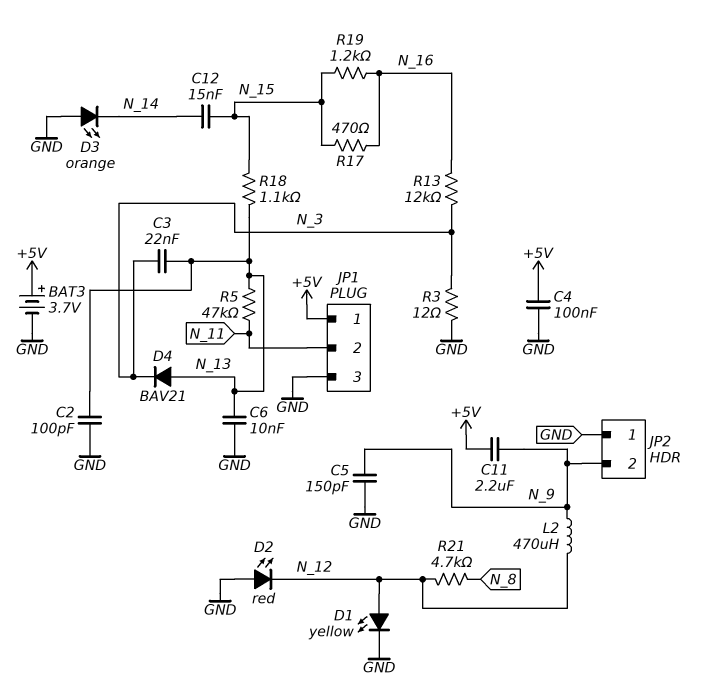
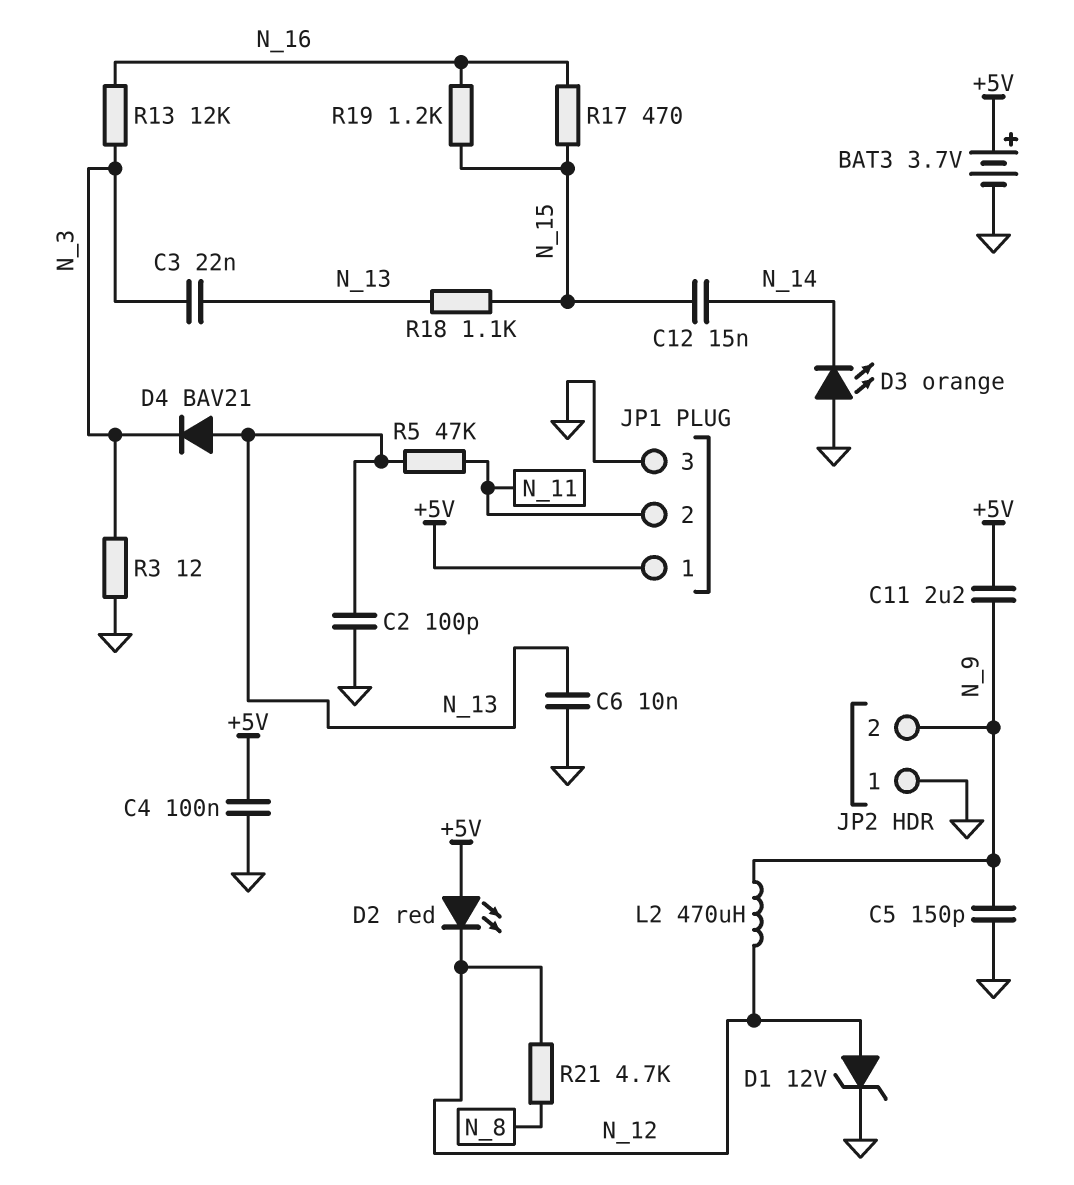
D1: LED yellow (A N_12, K GND) -> zener 12V (A N_12, K GND)
D2: LED red (A GND, K N_12) -> LED red (A +5V, K N_12)

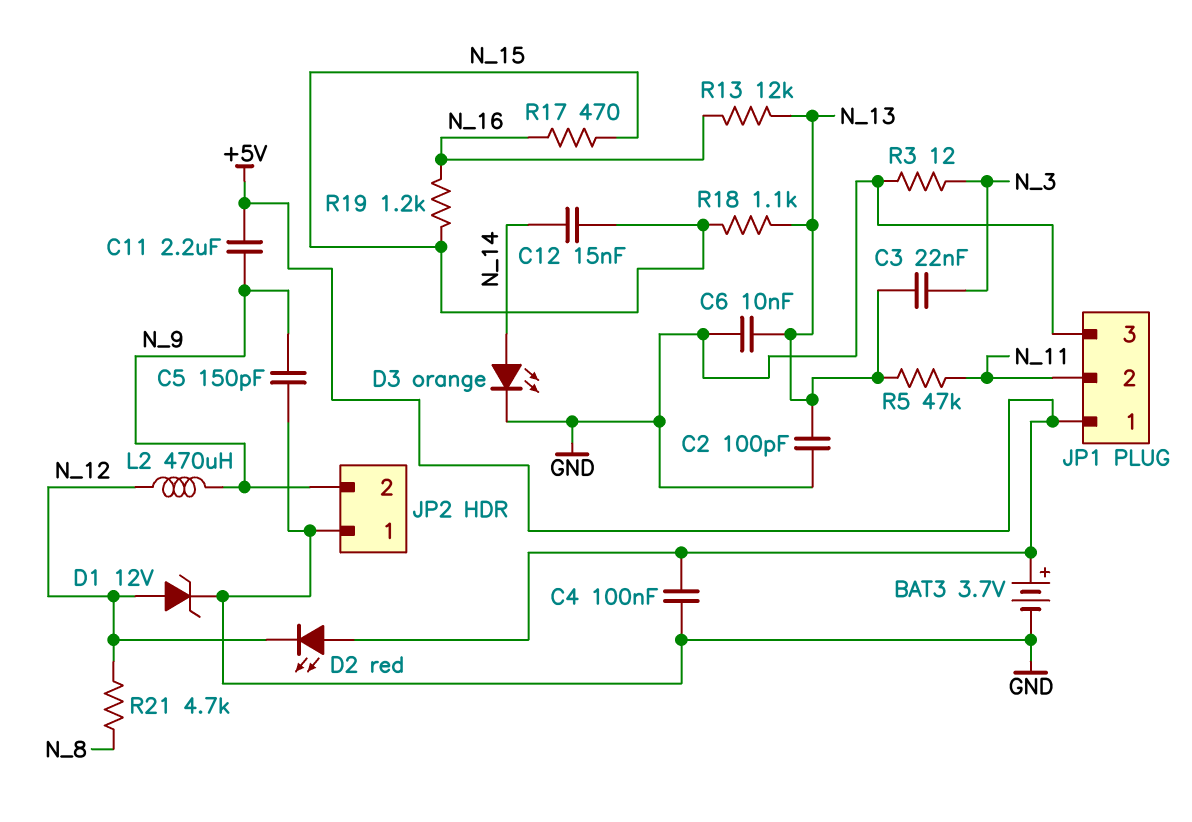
D3: LED orange (A GND, K N_14) -> LED orange (A N_14, K GND)
D4: diode BAV21 (A N_13, K N_3) -> none
R13: 12k (N_3, N_16) -> 12k (N_13, N_16)

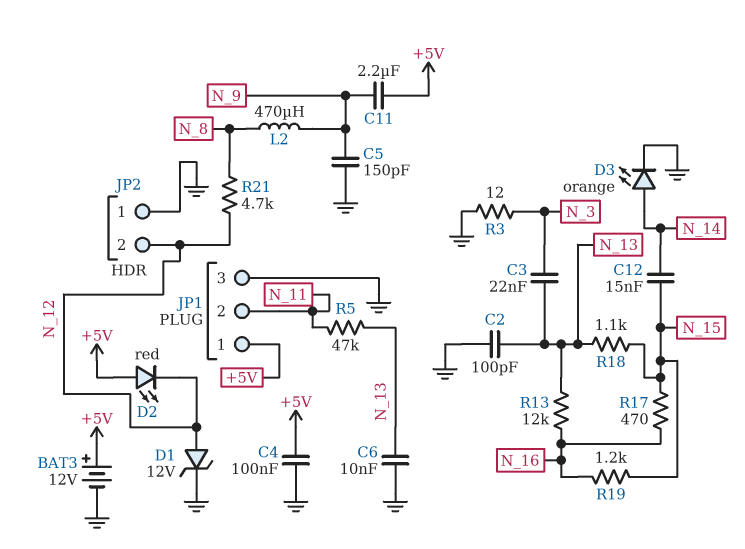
BAT3: 3.7V (plus +5V, minus GND) -> 12V (plus +5V, minus GND)
JP2 pin 2: N_9 -> N_12
L2: 470uH (N_9, N_12) -> 470uH (N_8, N_9)

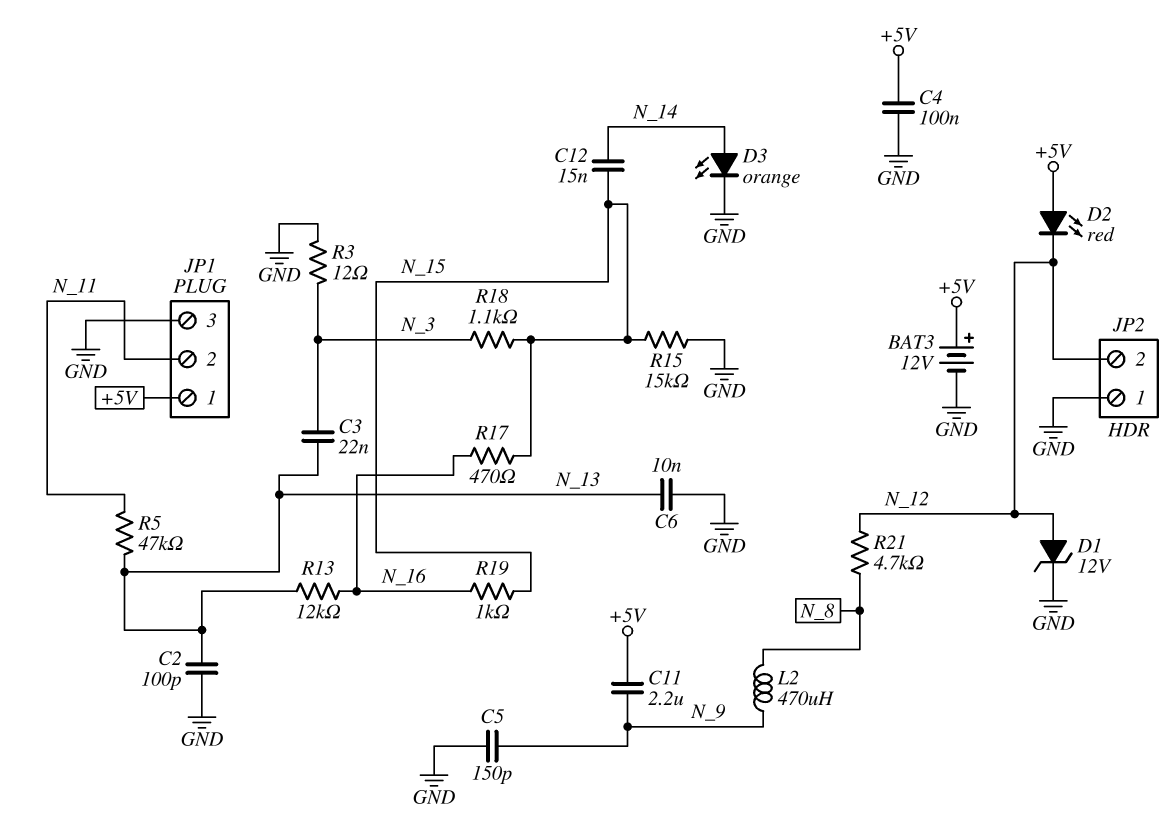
R15: none -> 15k (GND, N_15)
R18: 1.1k (N_13, N_15) -> 1.1k (N_3, N_15)
R19: 1.2k (N_15, N_16) -> 1k (N_15, N_16)

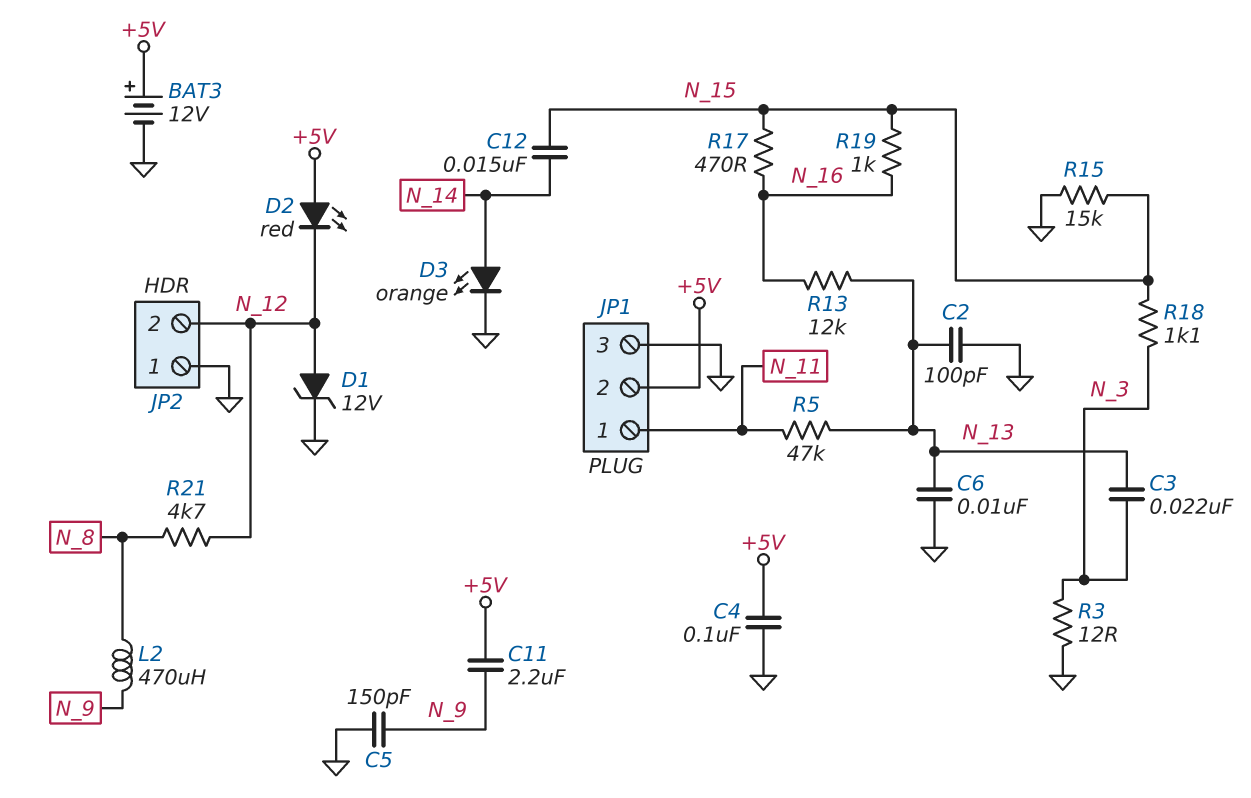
JP1 pin 1: +5V -> N_11
JP1 pin 2: N_11 -> +5V

